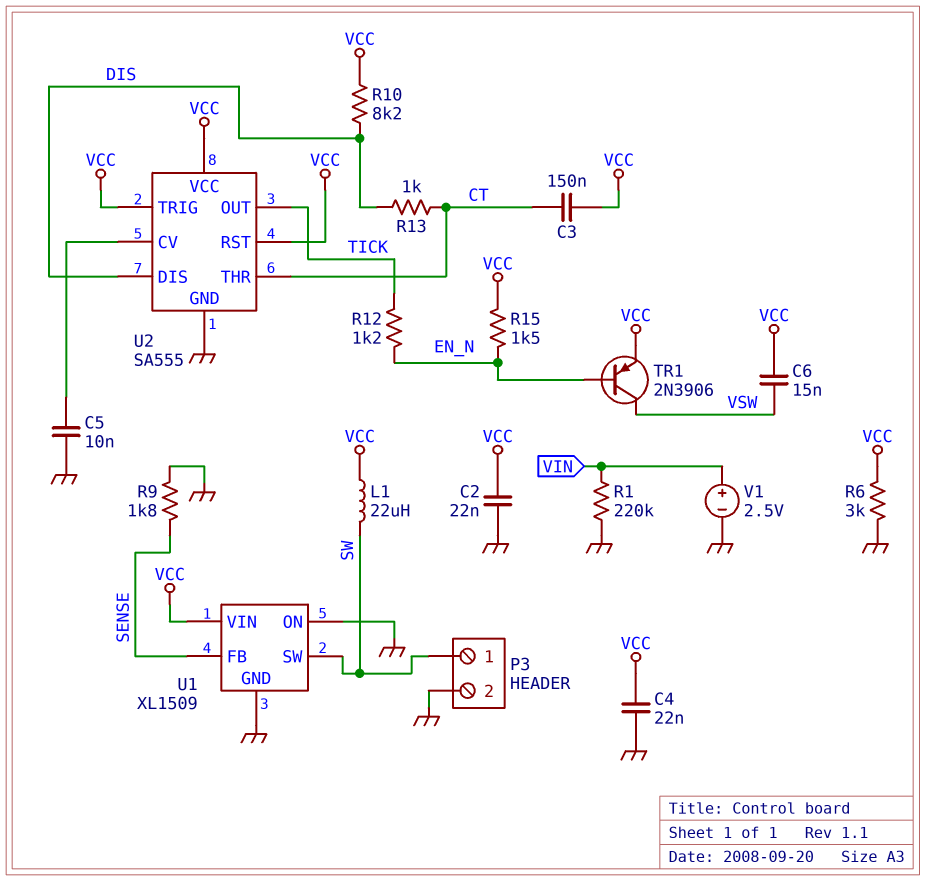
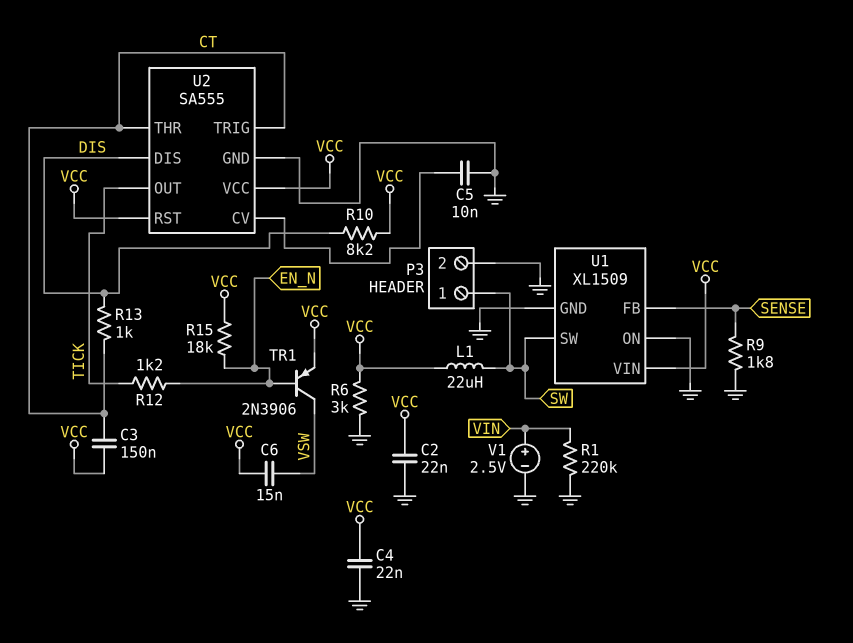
R15: 1.5k (EN_N, VCC) -> 18k (EN_N, VCC)
U2 pin TRIG: VCC -> CT

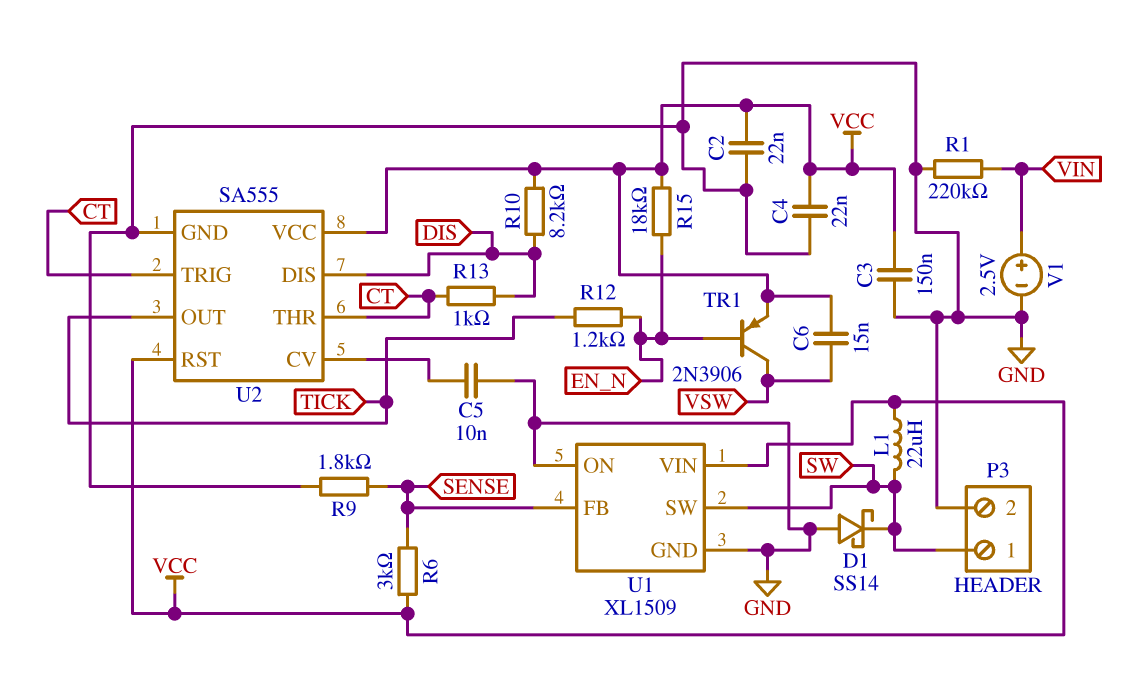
C3: 150nF (CT, VCC) -> 150nF (GND, VCC)
D1: none -> schottky SS14 (A GND, K SW)
R6: 3k (GND, VCC) -> 3k (SENSE, VCC)

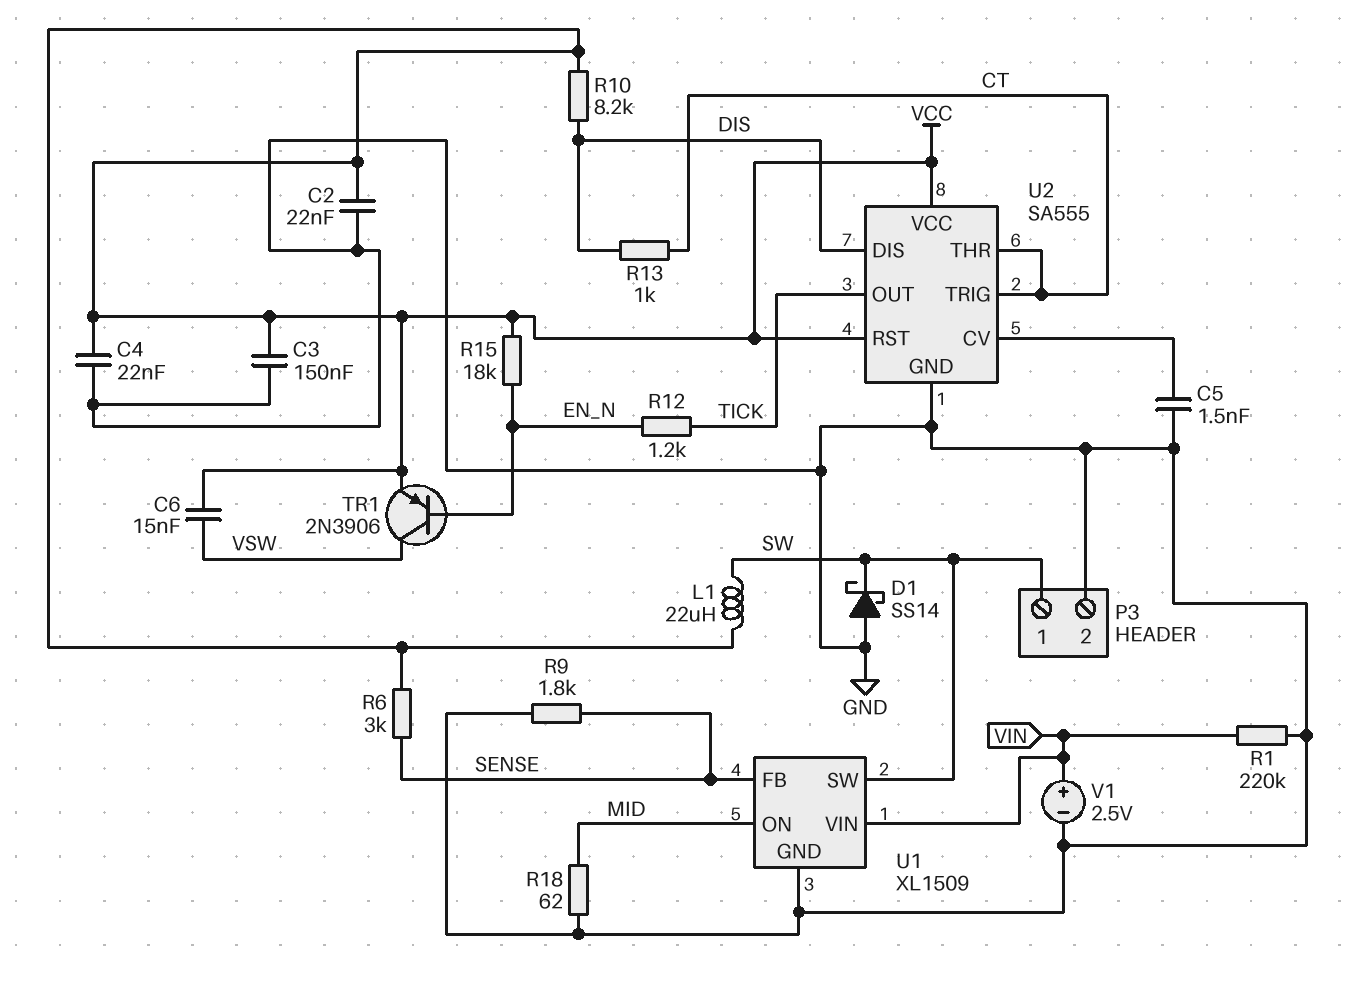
C5: 10nF (GND, U2/CV) -> 1.5nF (GND, U2/CV)
R18: none -> 62 (GND, MID)
U1 pin ON: GND -> MID
U1 pin VIN: VCC -> VIN

